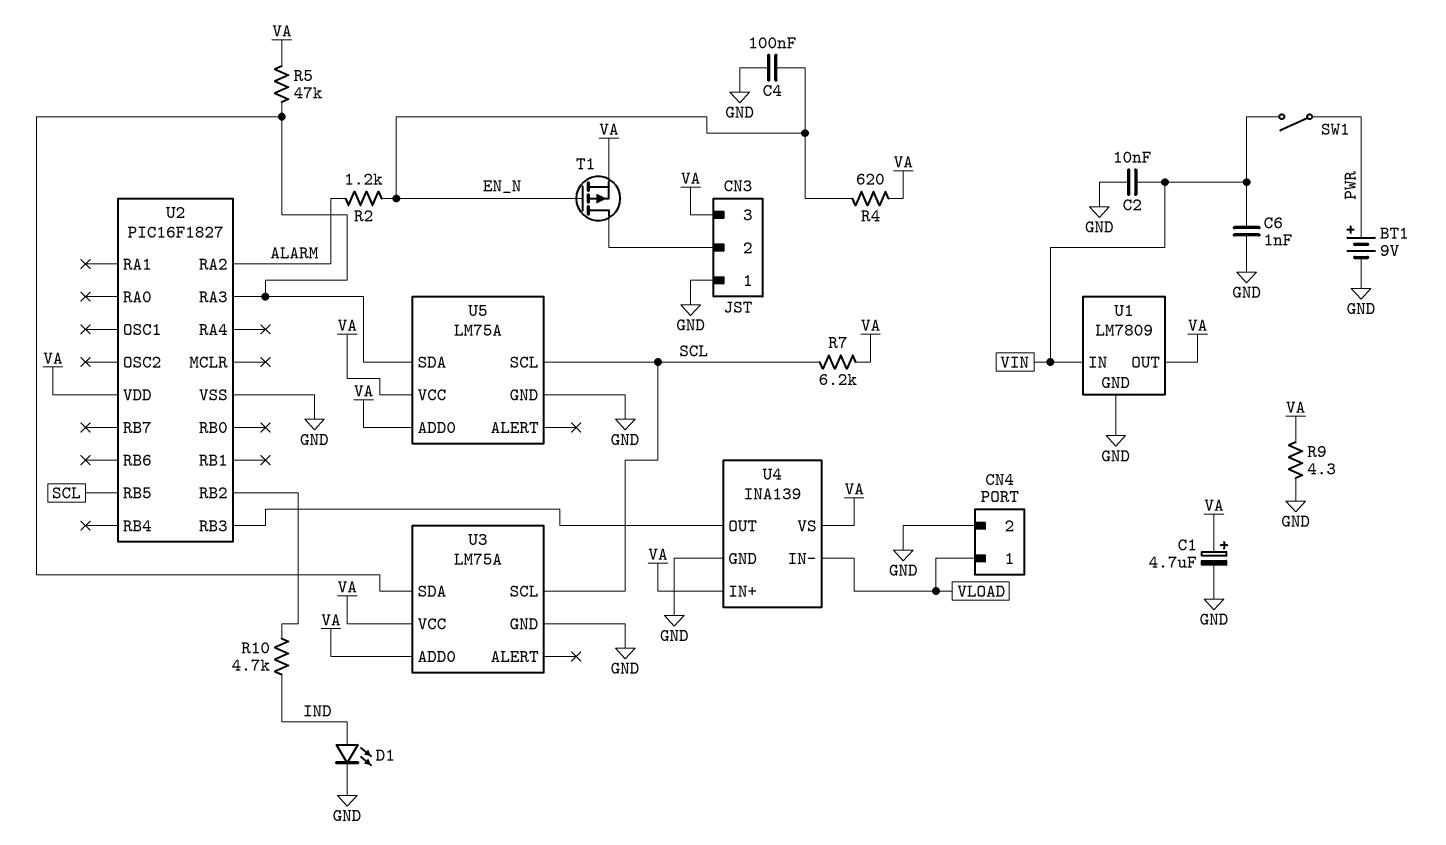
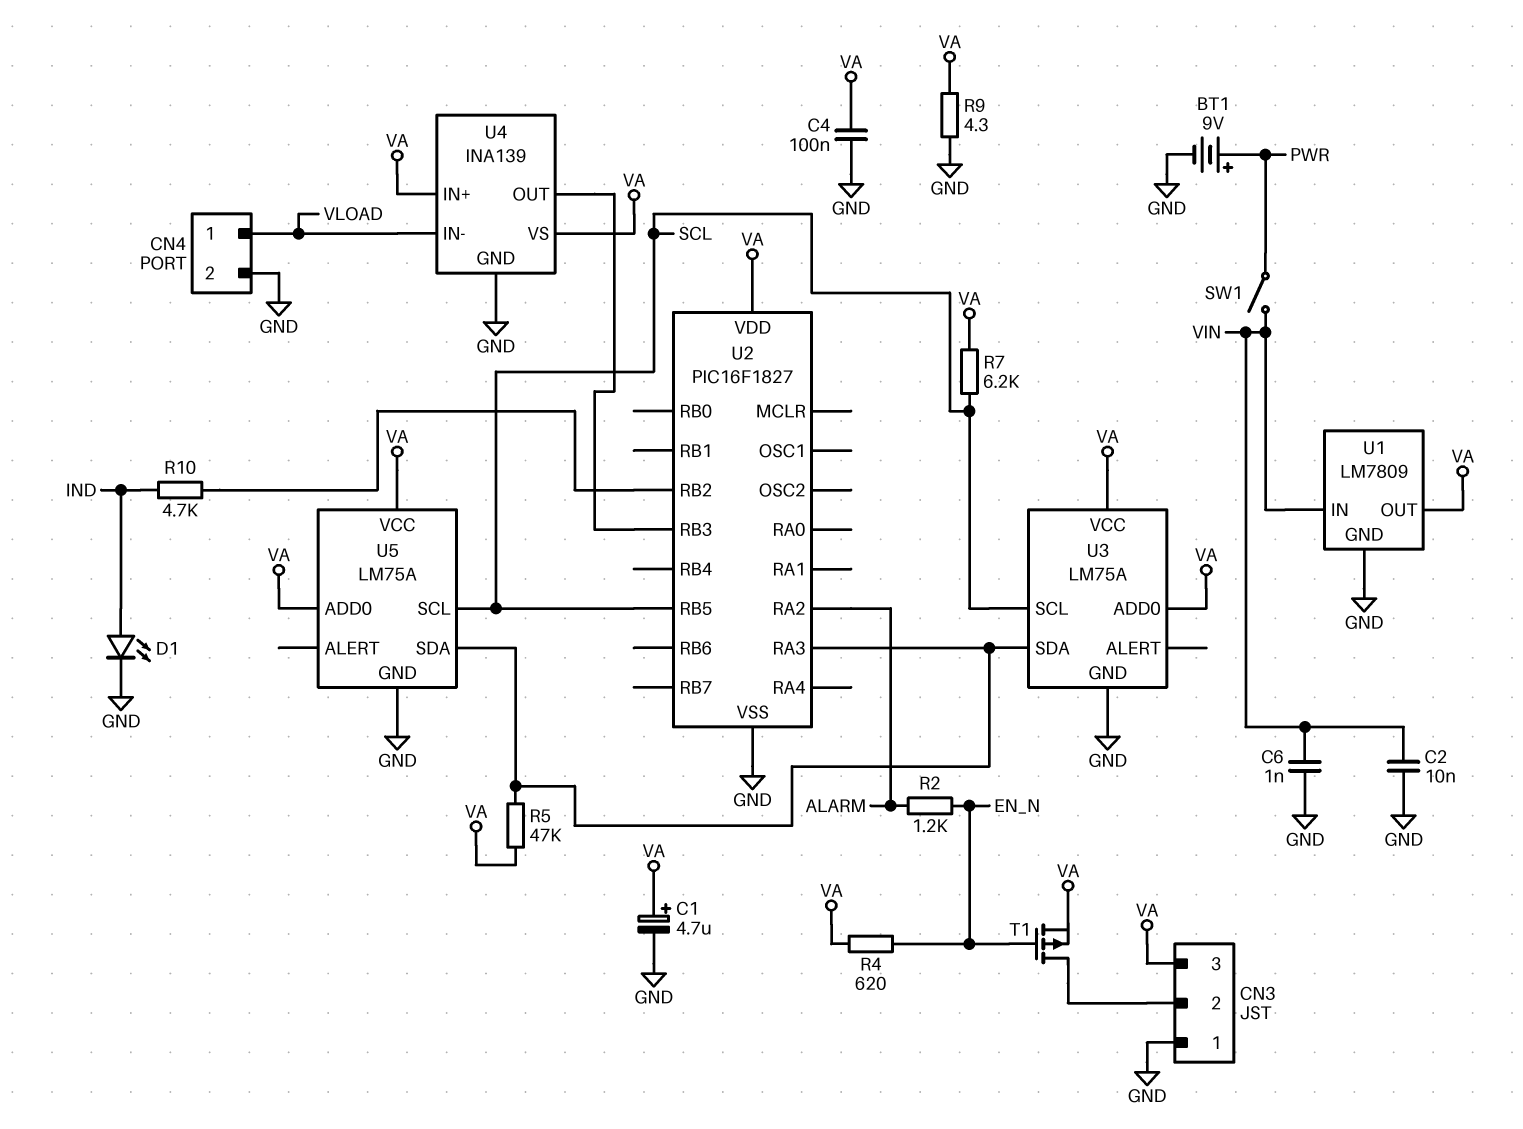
C4: 100nF (EN_N, GND) -> 100nF (GND, VA)

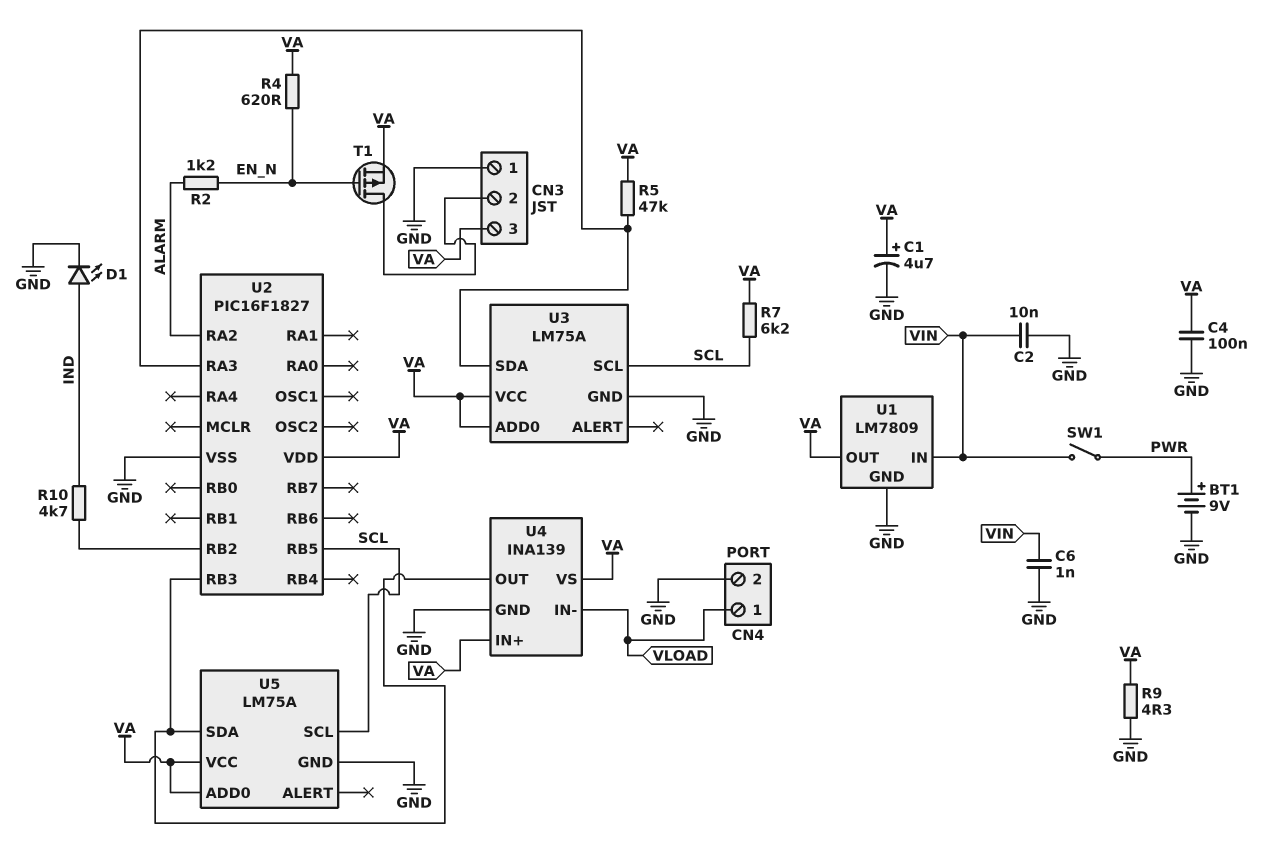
U5 pin SDA: U2/RA3 -> U2/RB3

